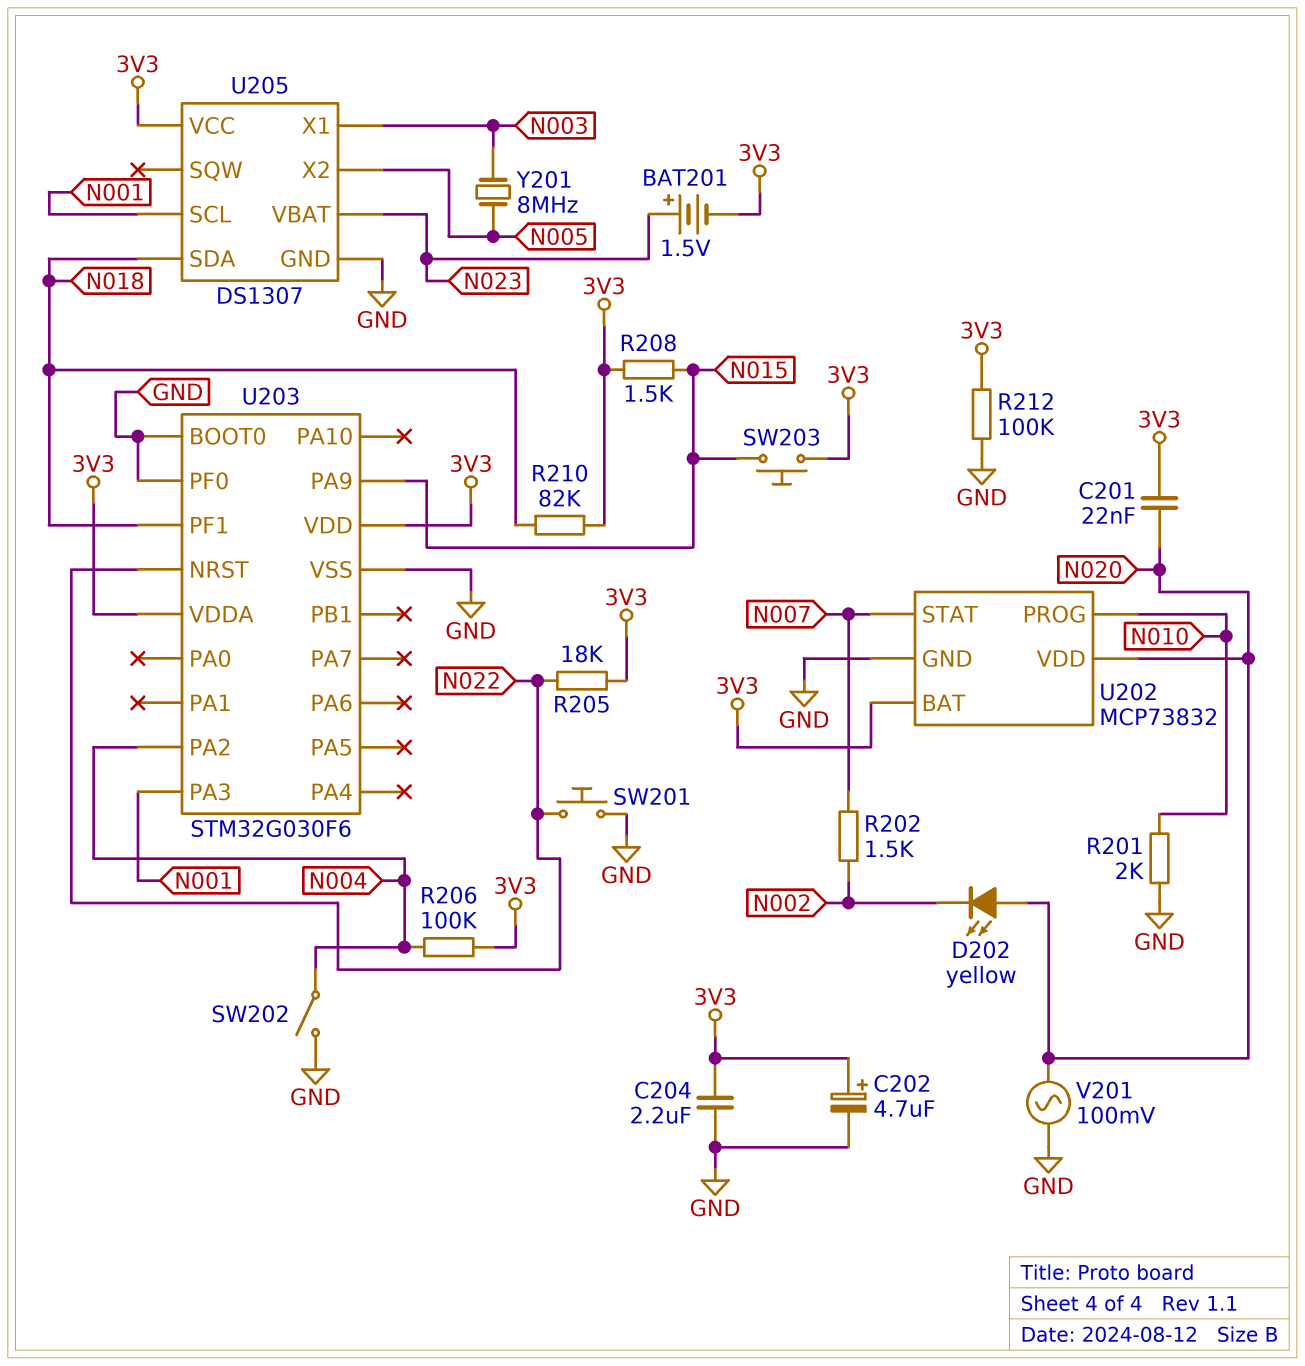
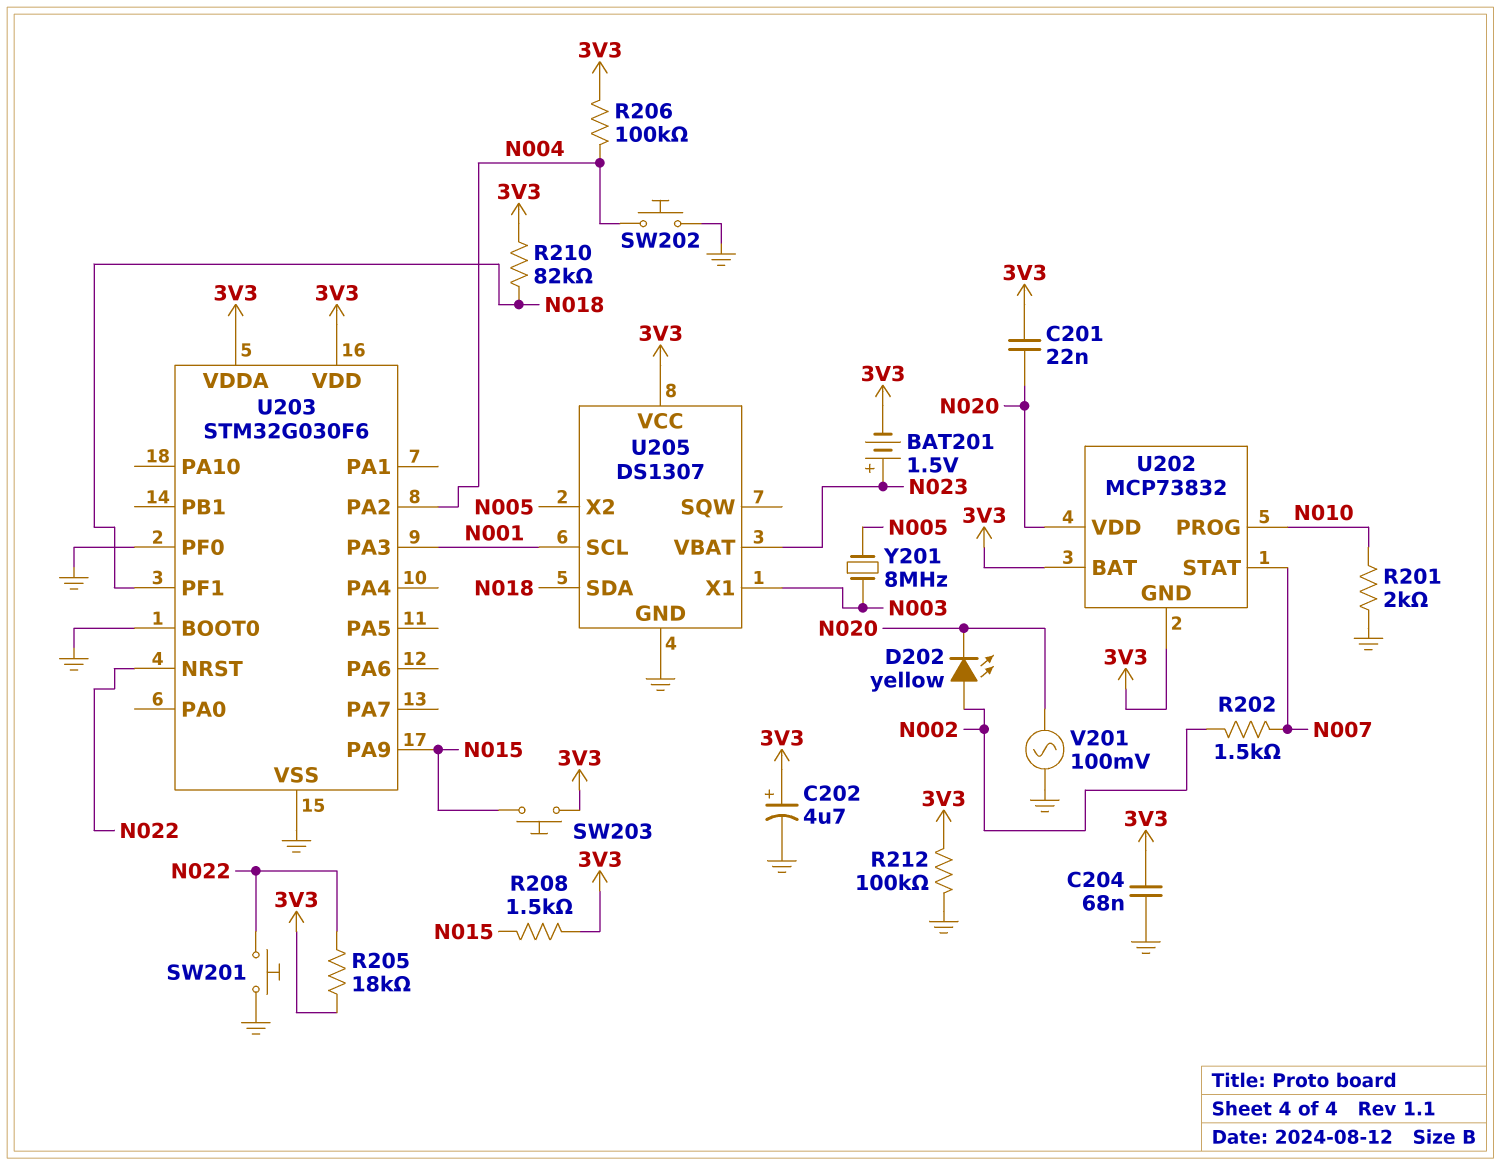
C204: 2.2uF (3V3, GND) -> 68nF (3V3, GND)
D202: LED yellow (A N020, K N002) -> LED yellow (A N002, K N020)
SW202: switch (GND, N004) -> button (GND, N004)
U202 pin GND: GND -> 3V3

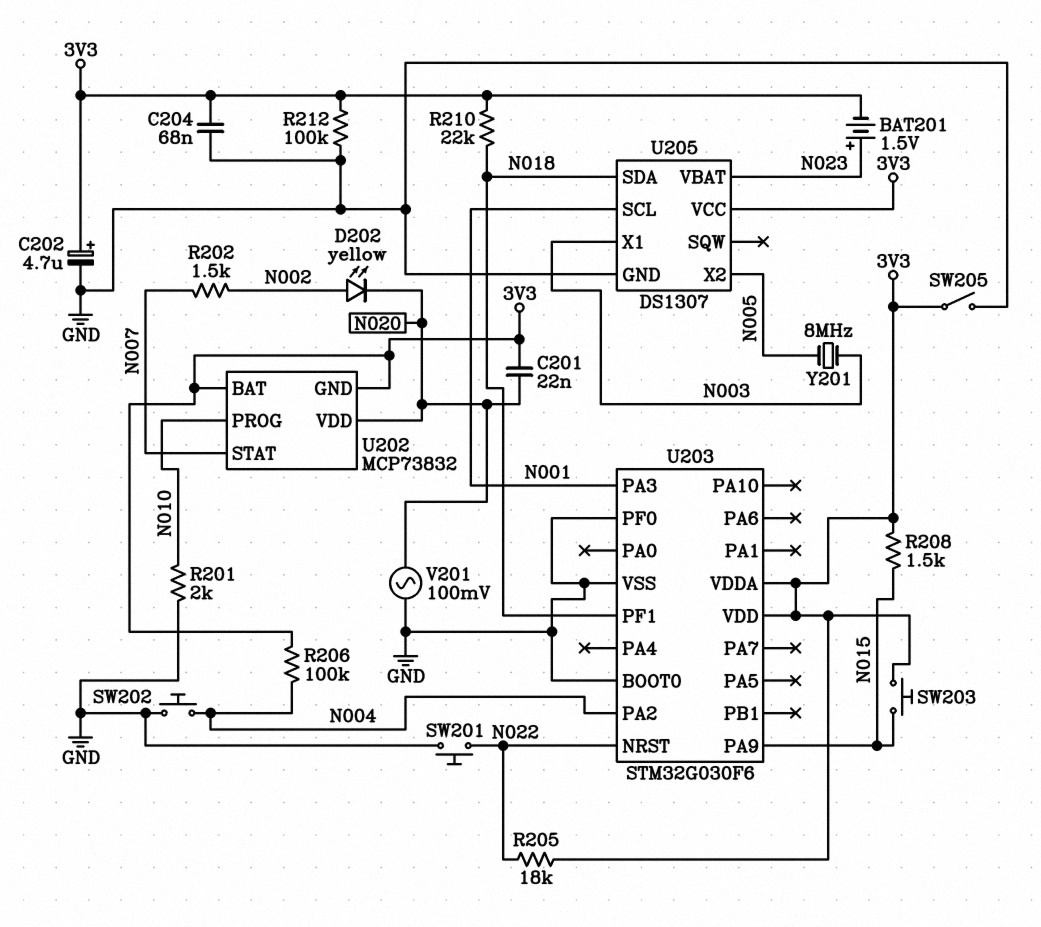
R210: 82k (3V3, N018) -> 22k (3V3, N018)
SW205: none -> switch (3V3, GND)

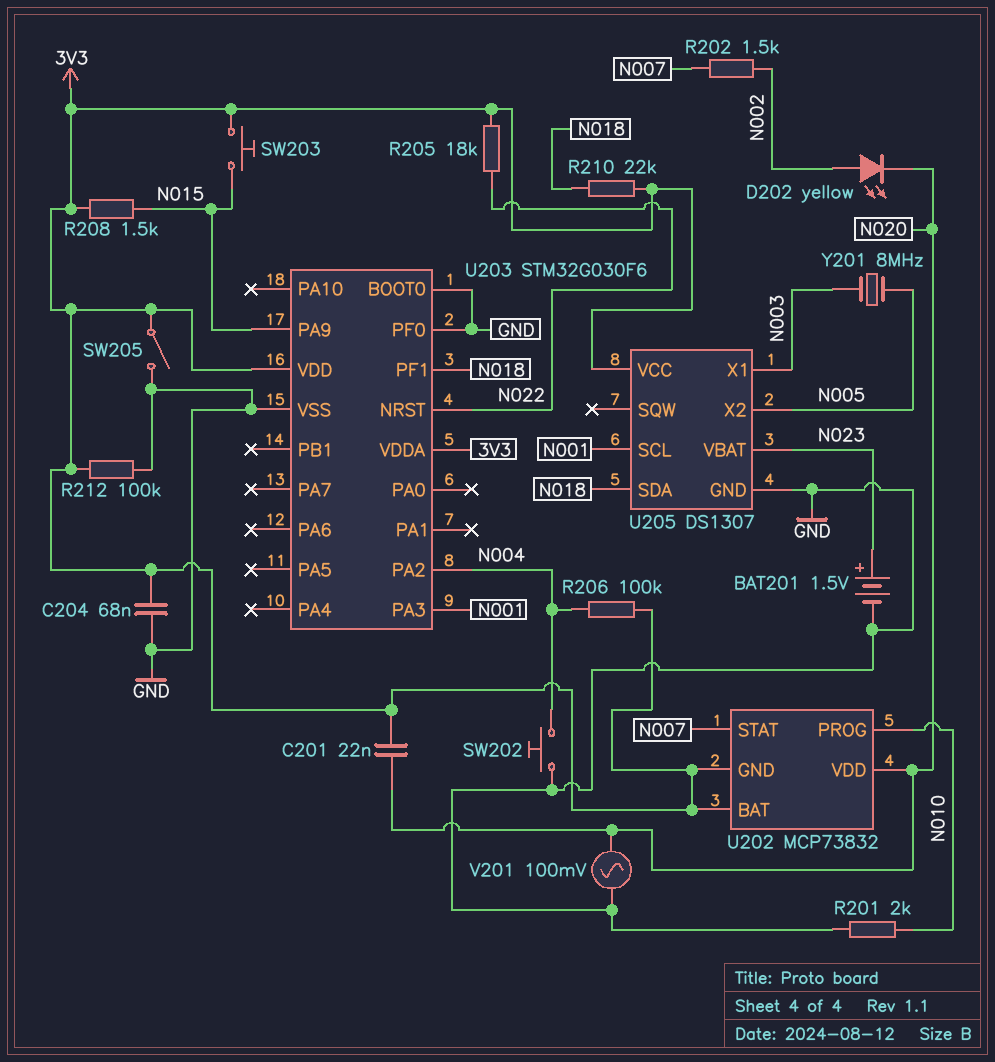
BAT201: 1.5V (plus N023, minus 3V3) -> 1.5V (plus N023, minus GND)
C202: 4.7uF (plus 3V3, minus GND) -> none
SW201: button (GND, N022) -> none

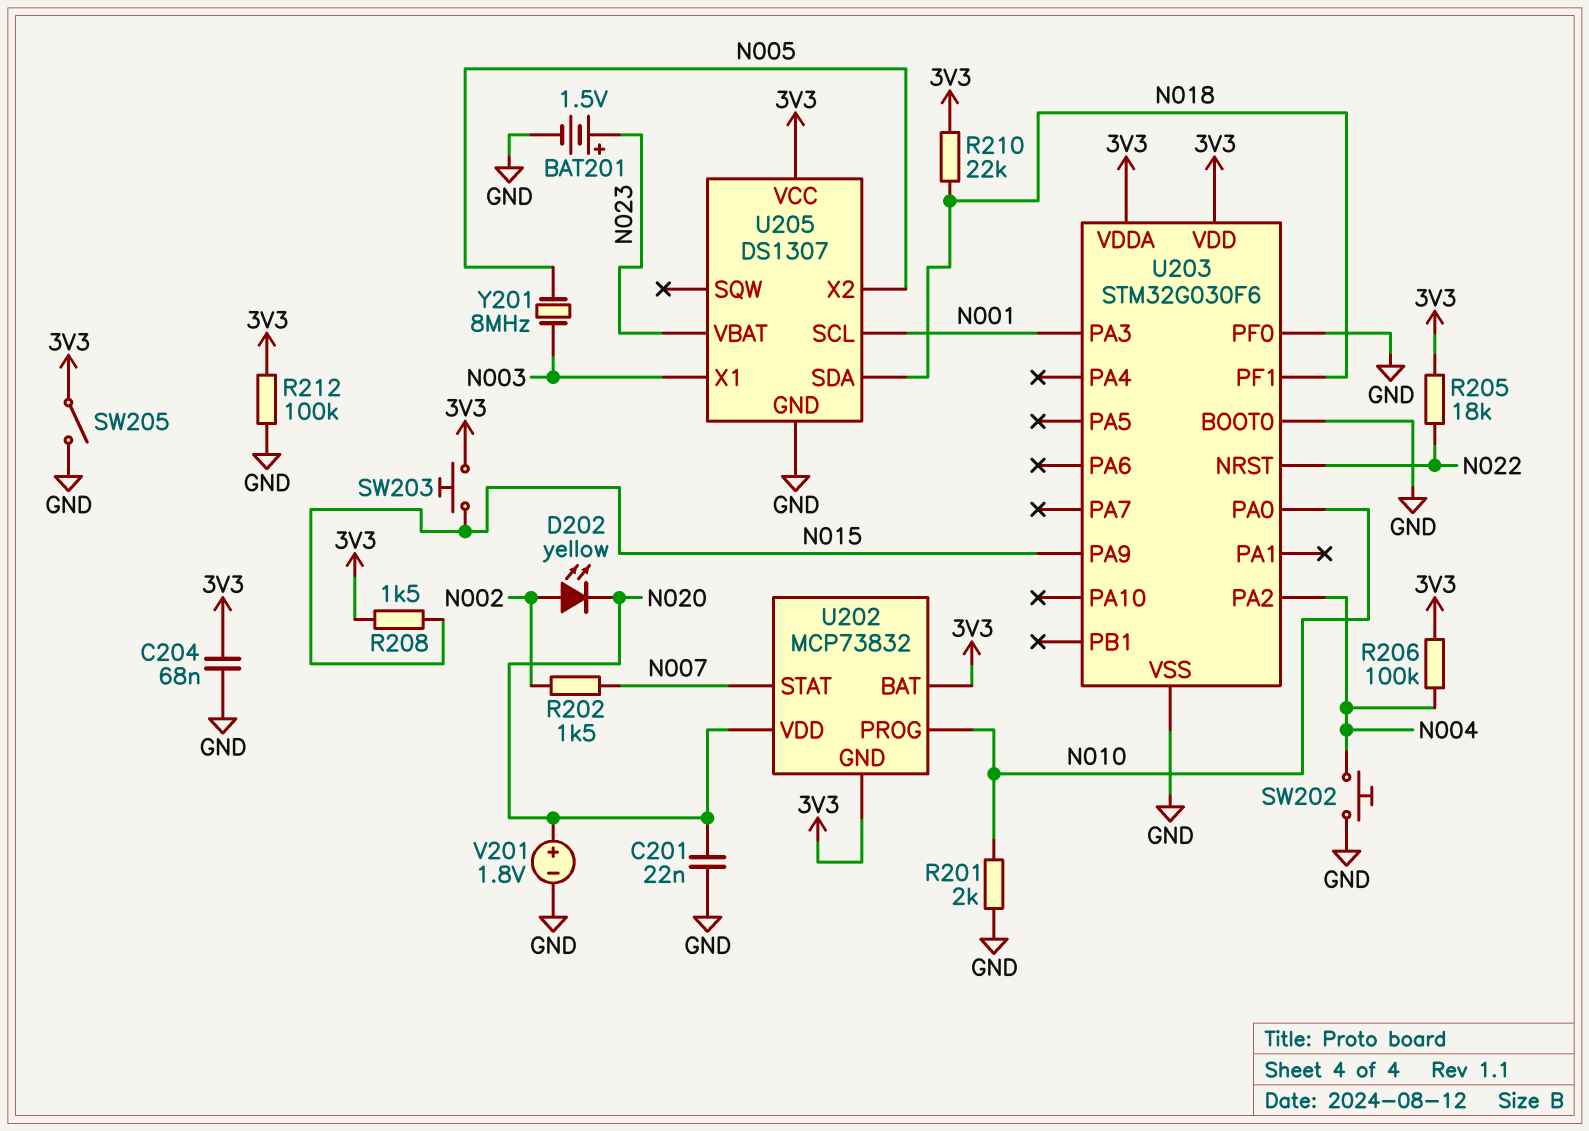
C201: 22nF (3V3, N020) -> 22nF (GND, N020)
U203 pin PA0: none -> N010
V201: AC 100mV (GND, N020) -> 1.8V (plus N020, minus GND)

